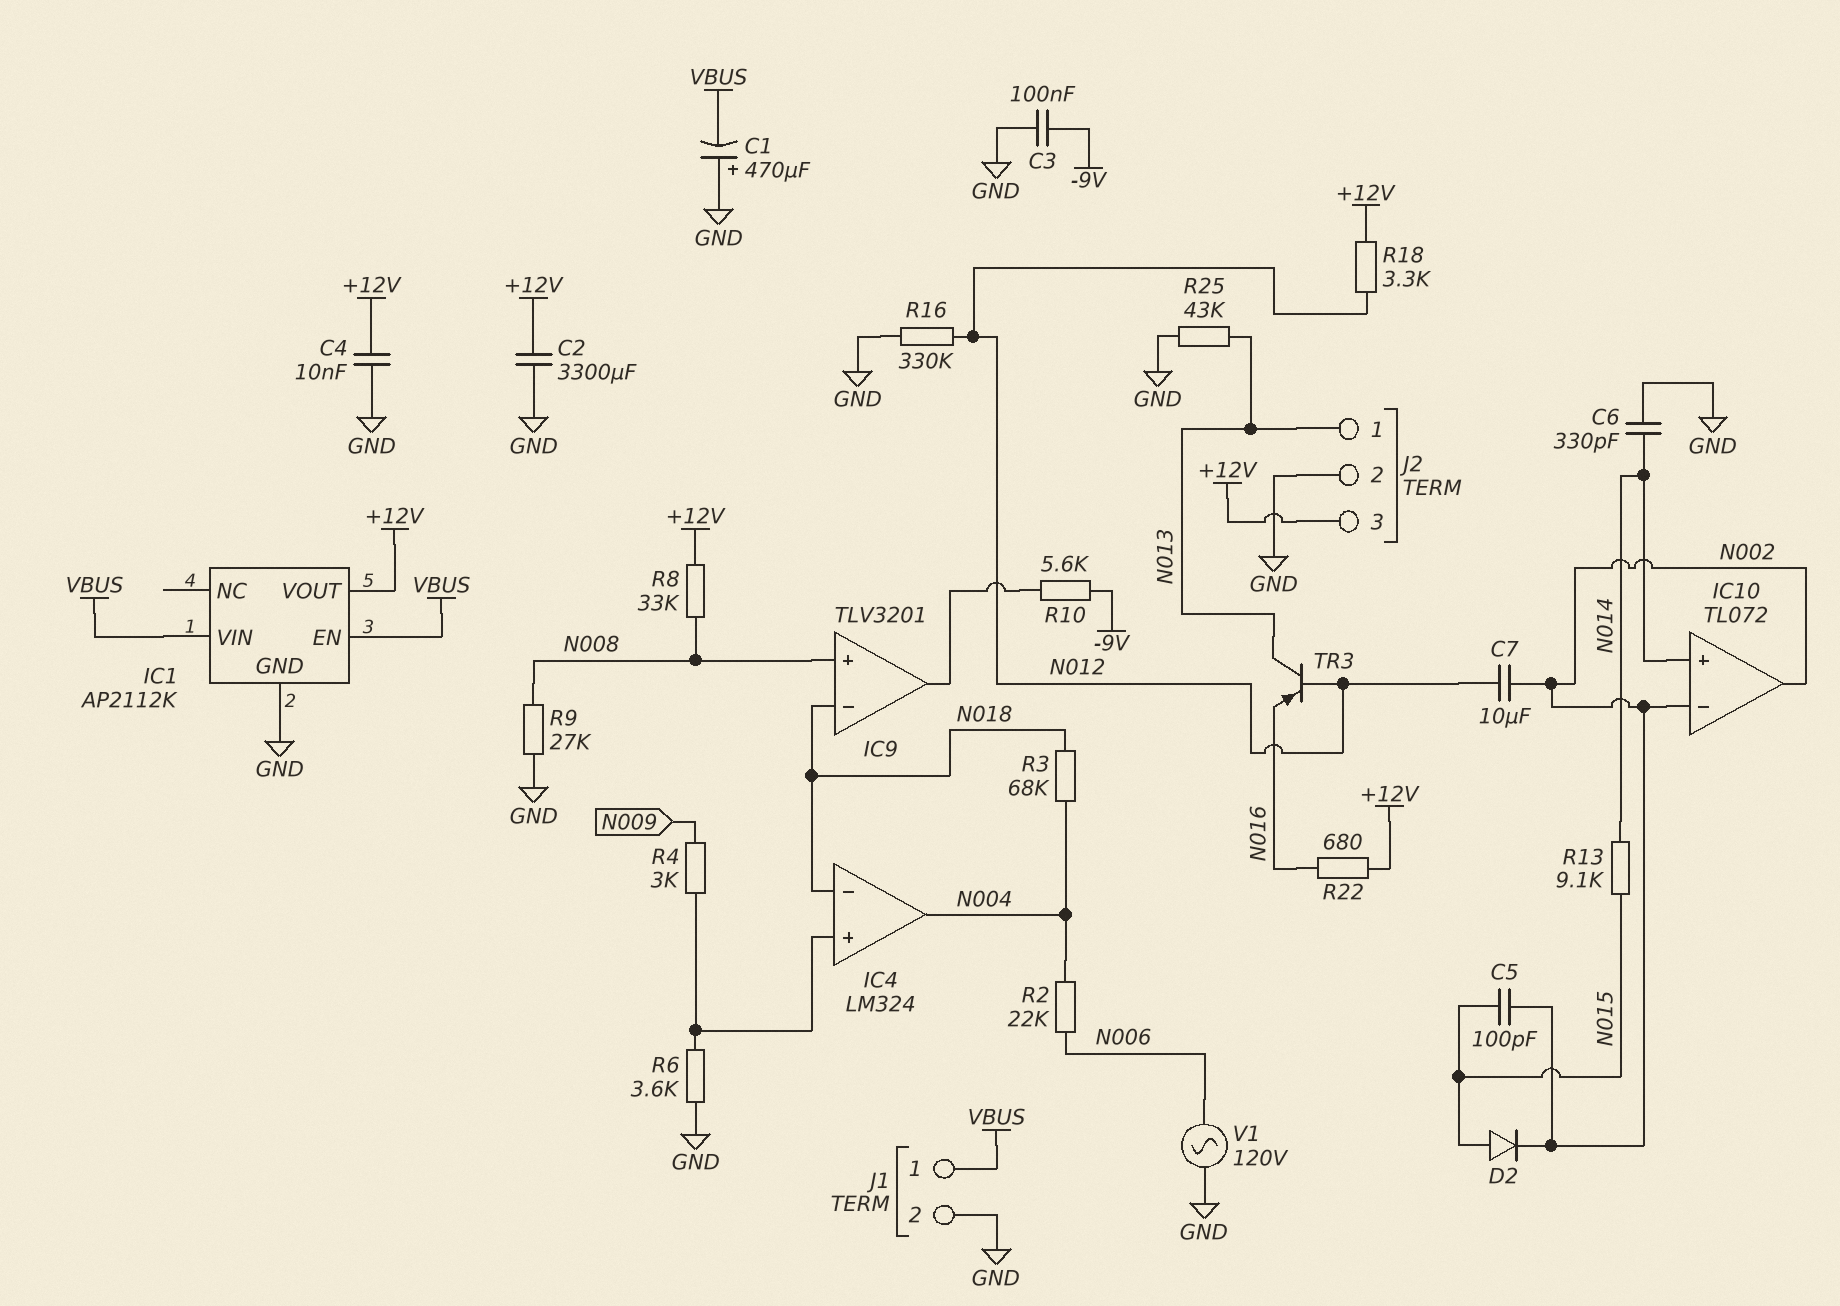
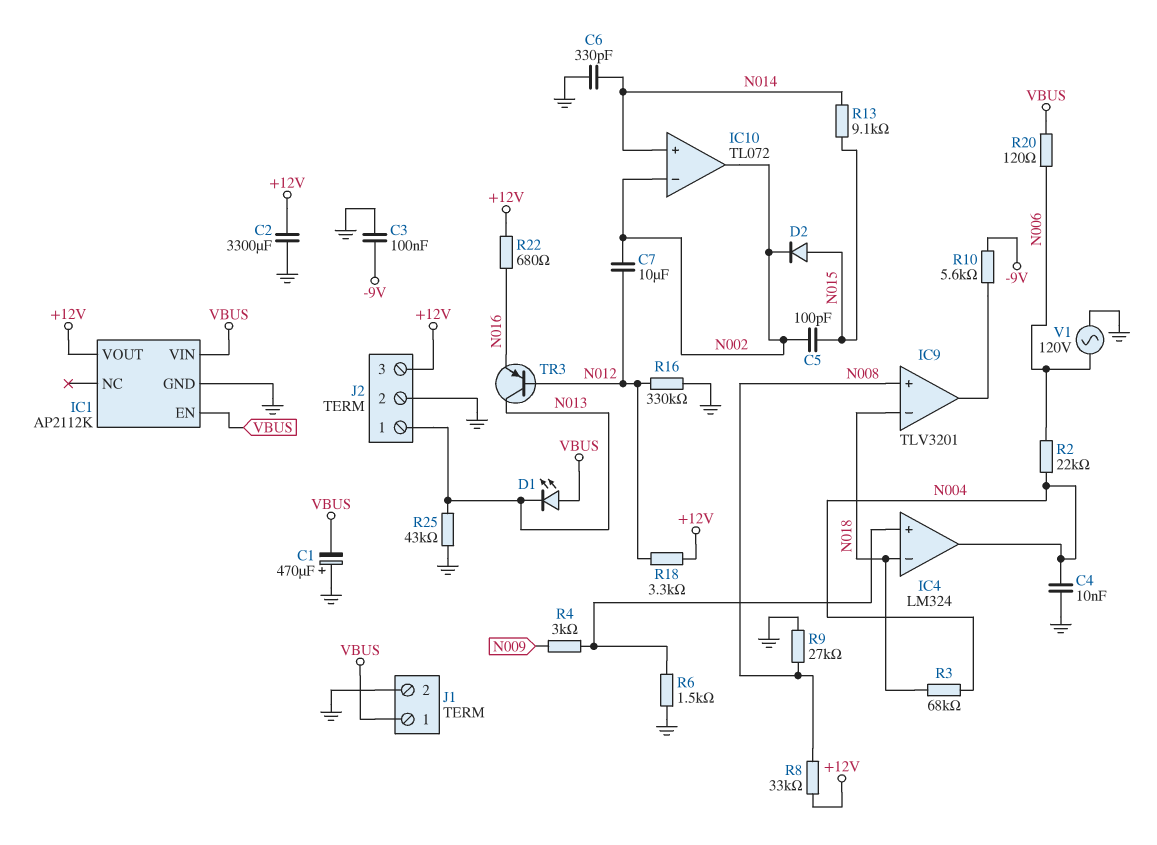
C4: 10nF (+12V, GND) -> 10nF (GND, N004)
D1: none -> LED (A VBUS, K N013)
R6: 3.6k (GND, IC4/in+) -> 1.5k (GND, IC4/in+)
R20: none -> 120 (N006, VBUS)

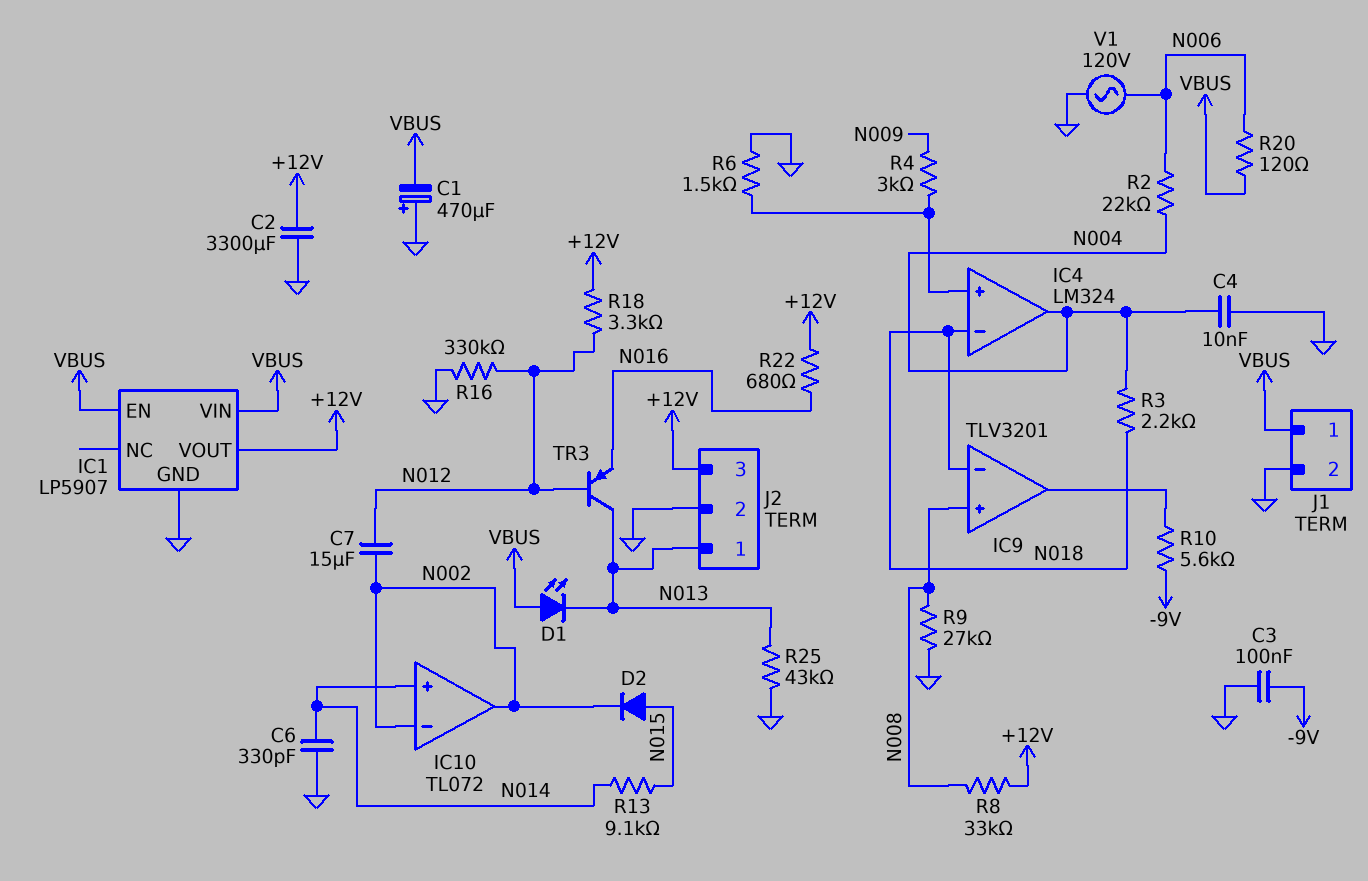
C5: 100pF (N002, N015) -> none
C7: 10uF (N002, N012) -> 15uF (N002, N012)
IC1: AP2112K -> LP5907
R3: 68k (N004, N018) -> 2.2k (N004, N018)

